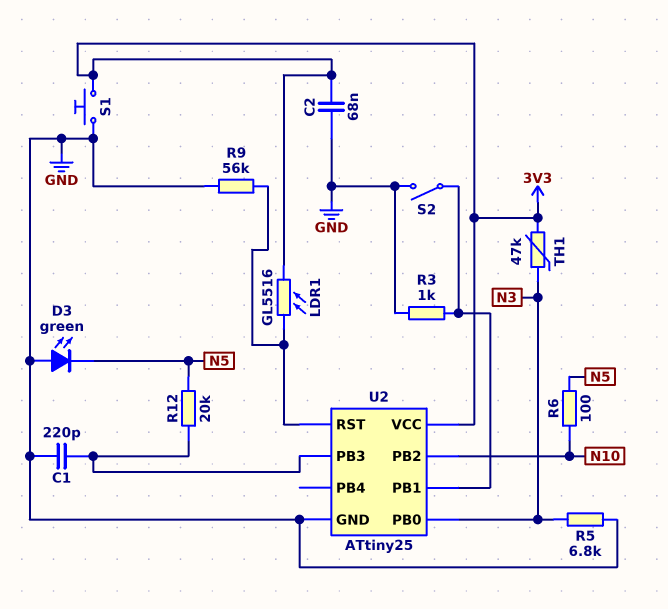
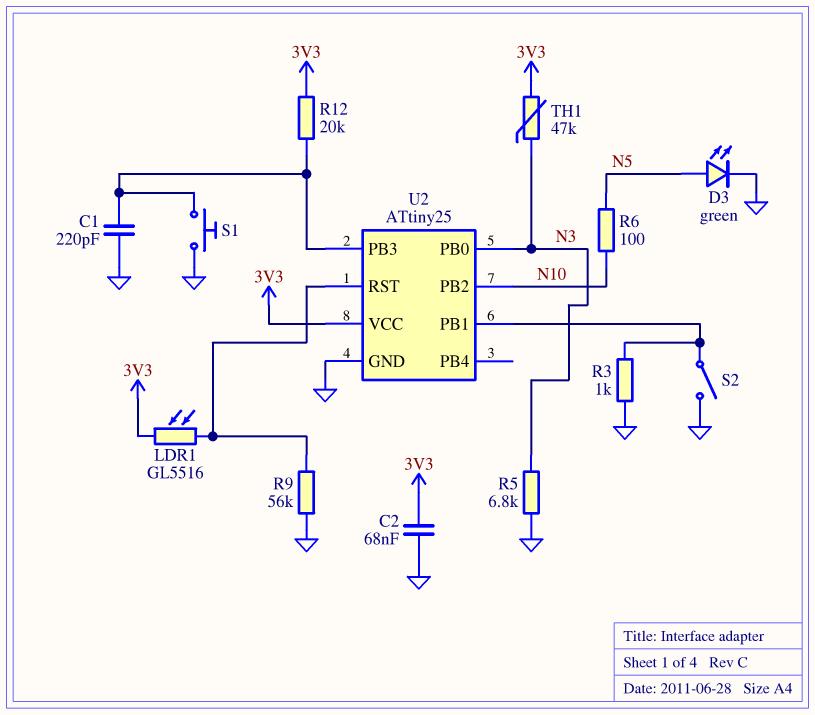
D3: LED green (A GND, K N5) -> LED green (A N5, K GND)
R12: 20k (N5, U2/PB3) -> 20k (3V3, U2/PB3)
S1: button (3V3, GND) -> button (GND, U2/PB3)

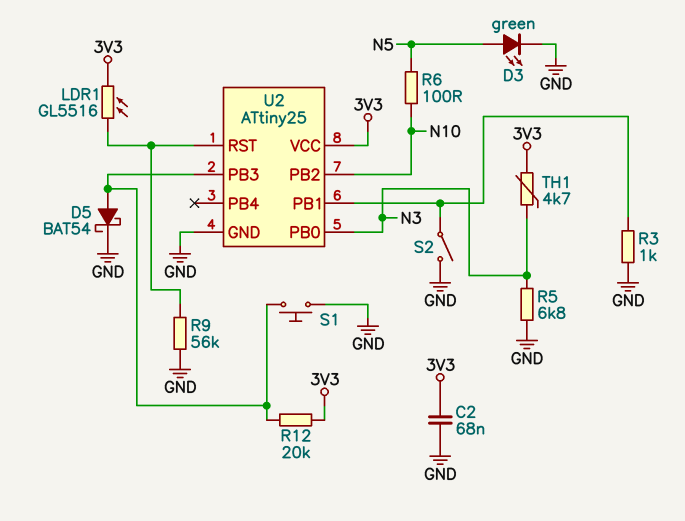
C1: 220pF (GND, U2/PB3) -> none
D5: none -> schottky BAT54 (A U2/PB3, K GND)
TH1: 47k (3V3, N3) -> 4.7k (3V3, N3)

